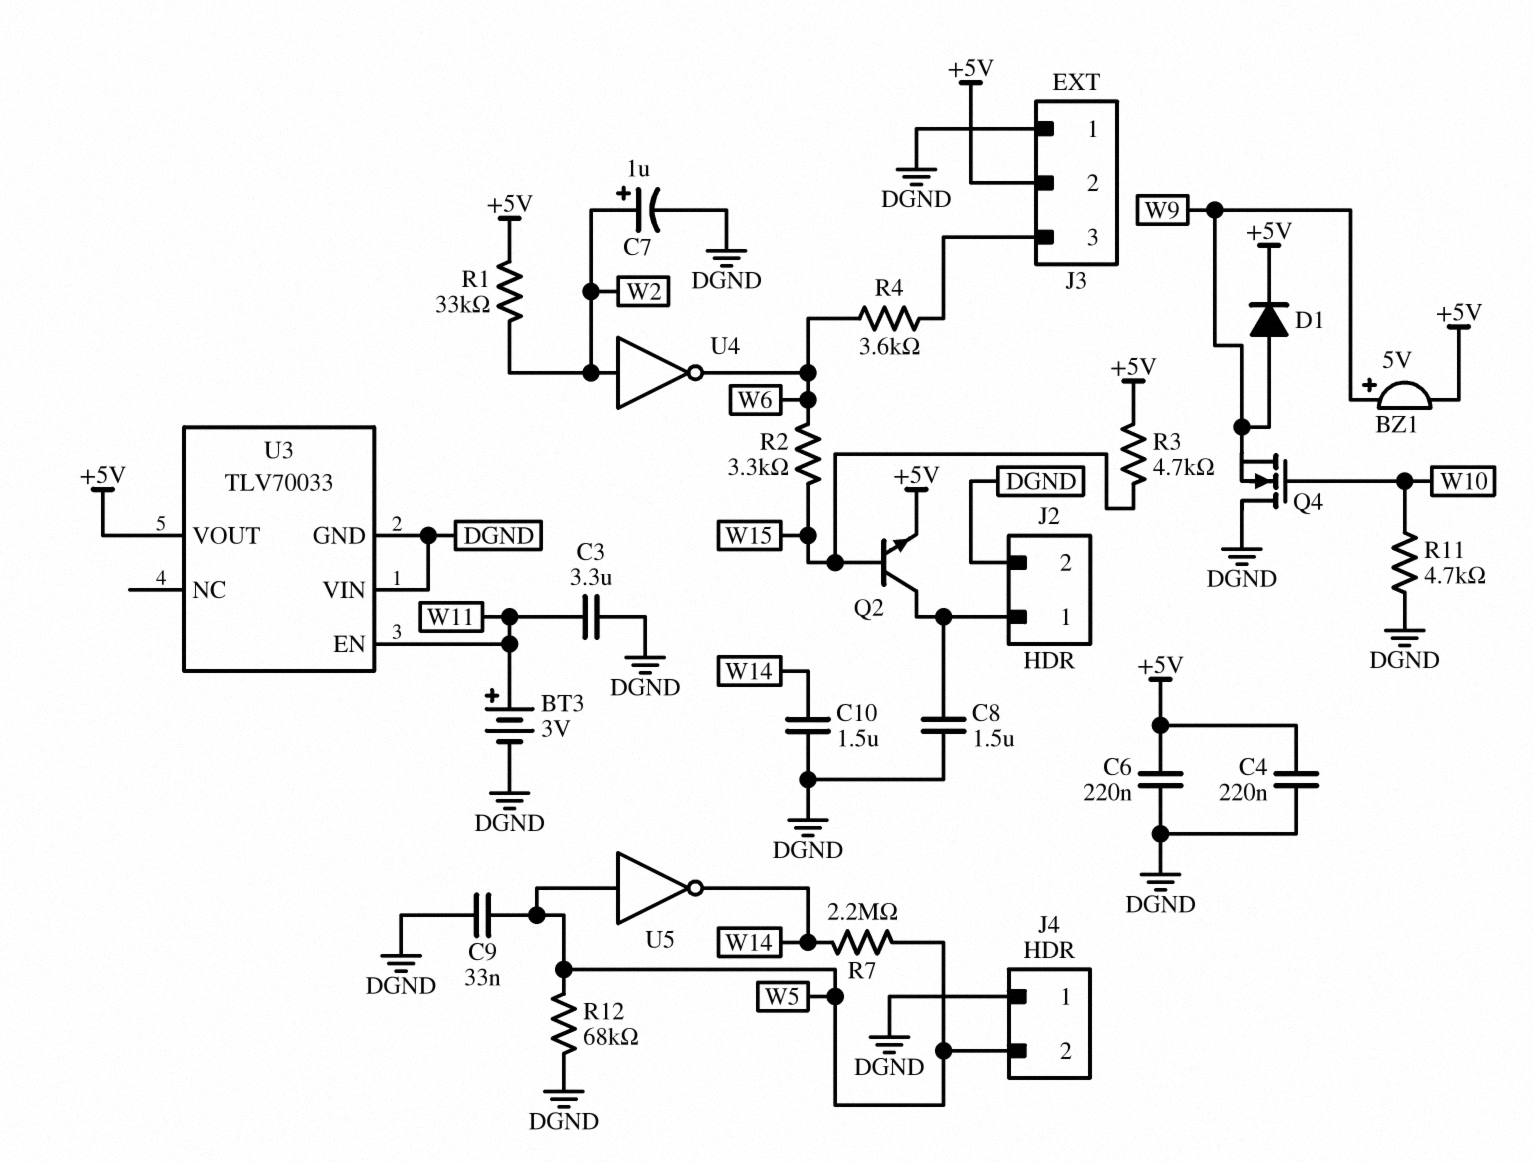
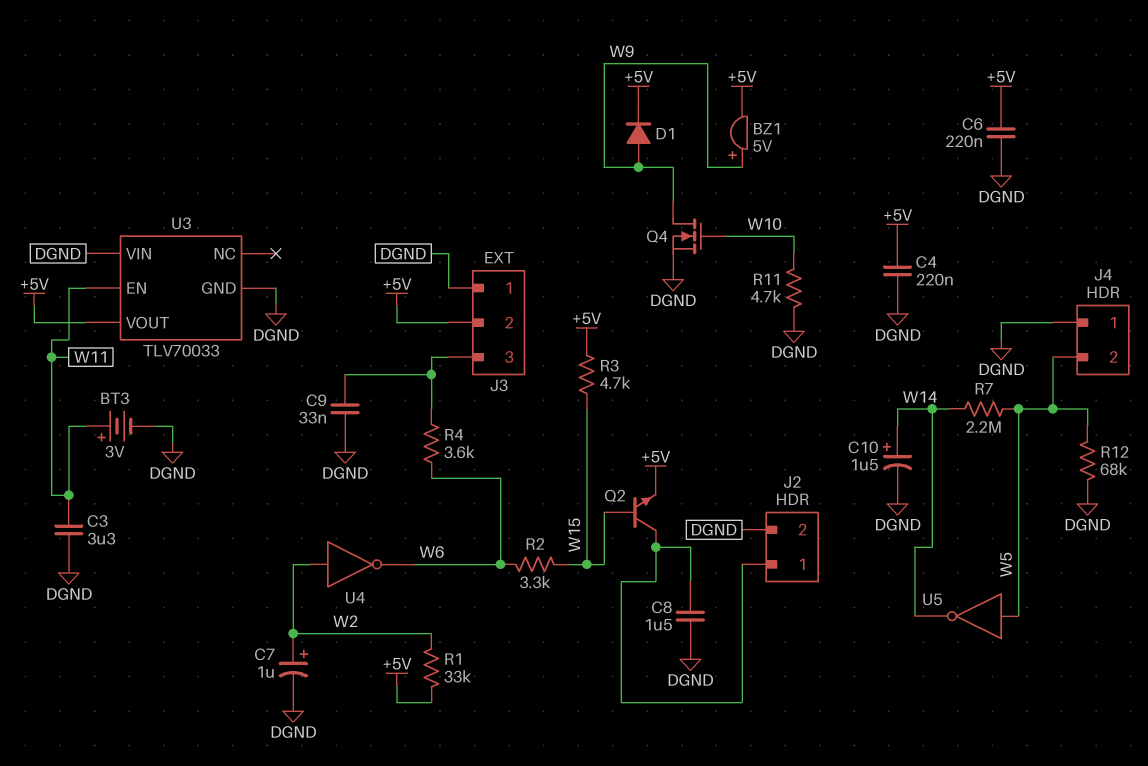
C9: 33nF (DGND, W5) -> 33nF (DGND, J3/3)
C10: 1.5uF (DGND, W14) -> 1.5uF (plus W14, minus DGND)
Q4: NMOS (G W10, D DGND, S W9) -> NMOS (G W10, D W9, S DGND)

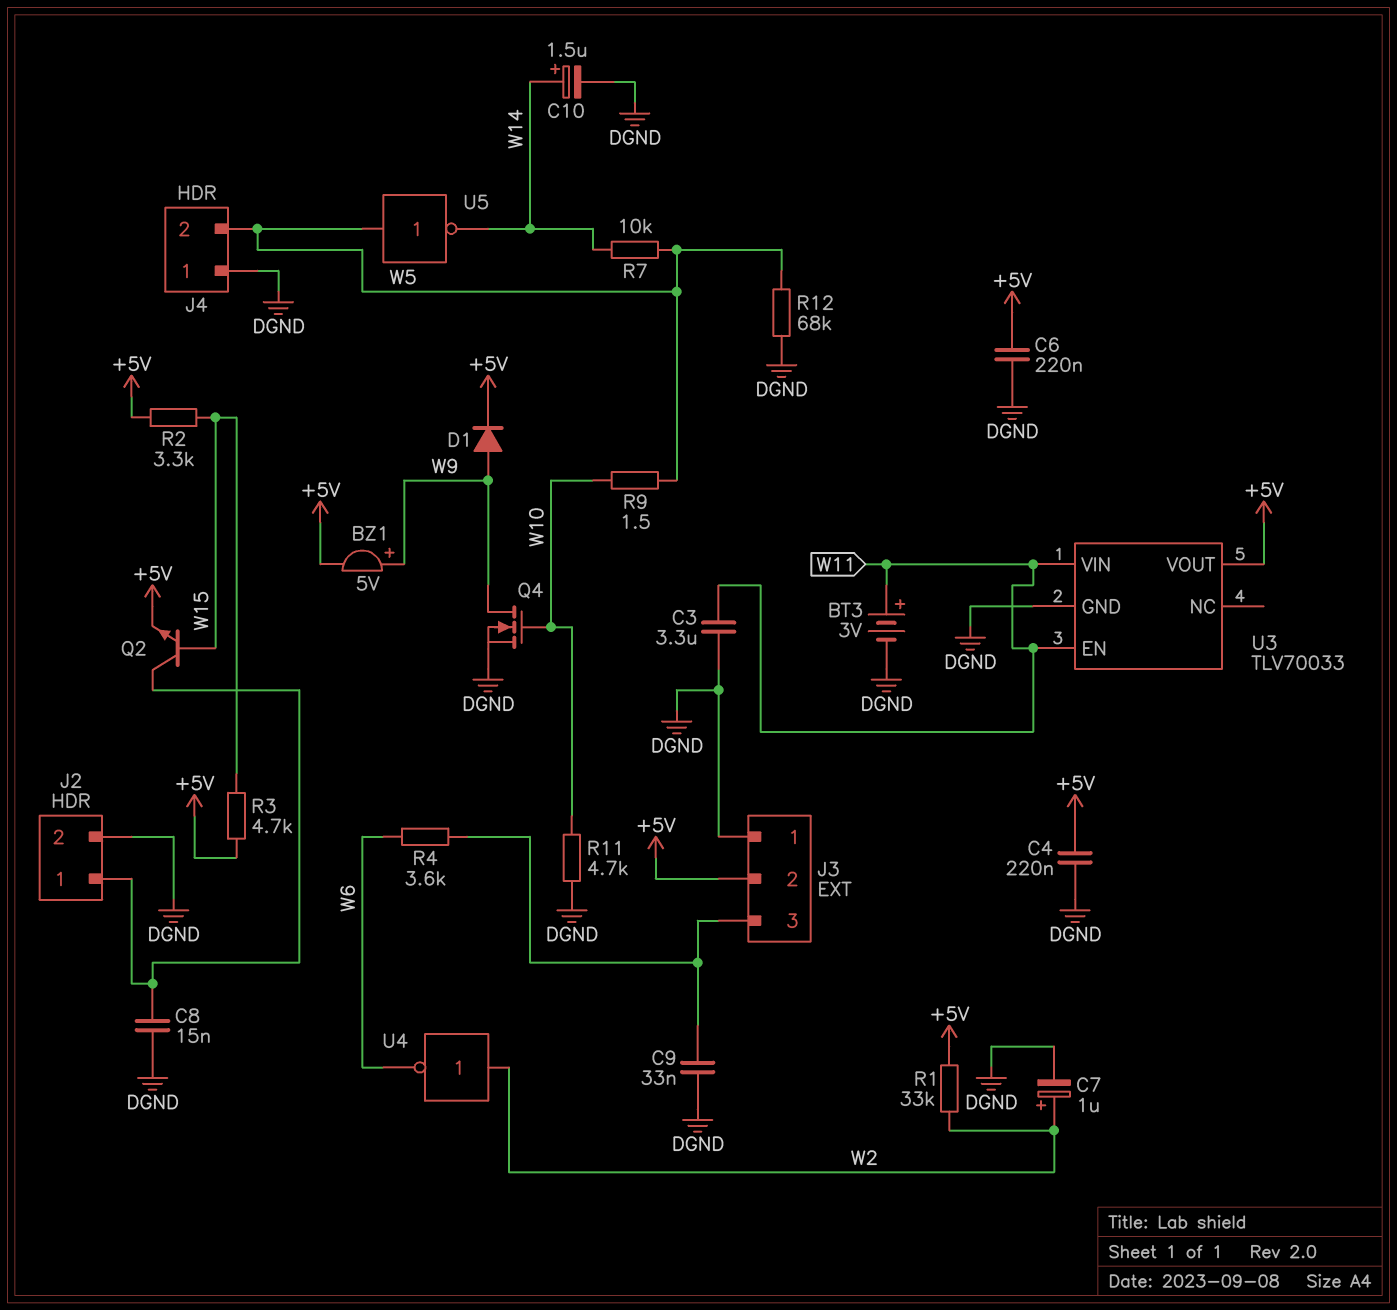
C8: 1.5uF (DGND, J2/1) -> 15nF (DGND, J2/1)
R2: 3.3k (W6, W15) -> 3.3k (+5V, W15)
R7: 2.2M (W5, W14) -> 10k (W5, W14)
R9: none -> 1.5 (W5, W10)
U3 pin VIN: DGND -> W11

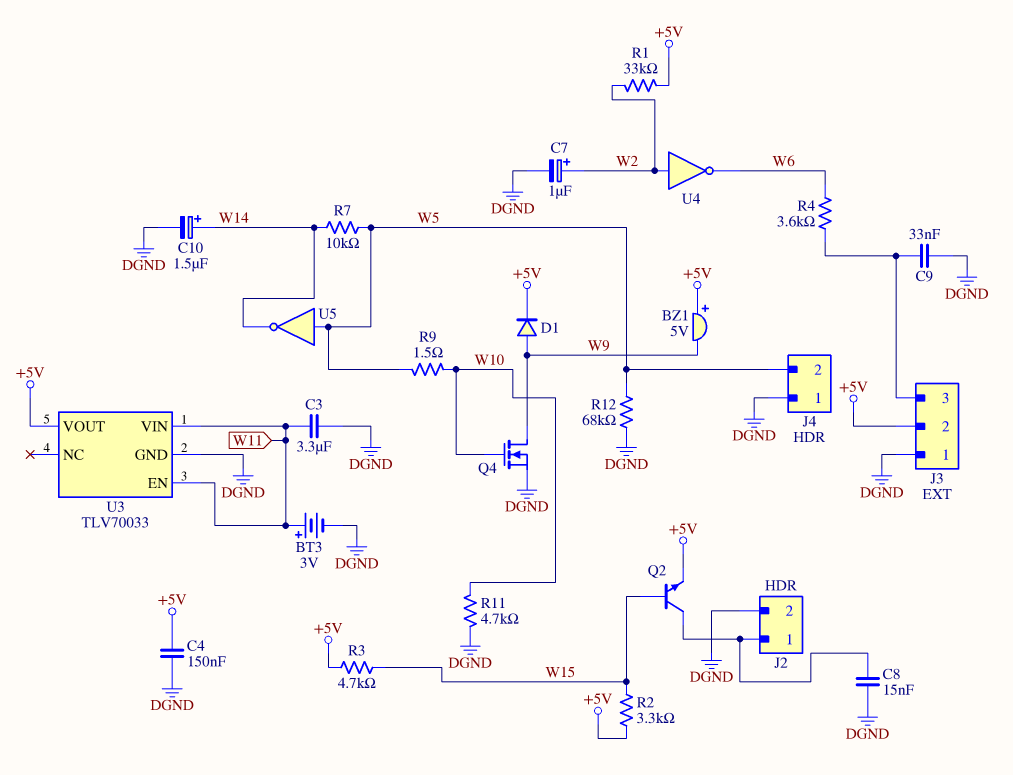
BZ1: buzzer 5V (plus W9, minus +5V) -> buzzer 5V (plus +5V, minus W9)
C4: 220nF (+5V, DGND) -> 150nF (+5V, DGND)
C6: 220nF (+5V, DGND) -> none

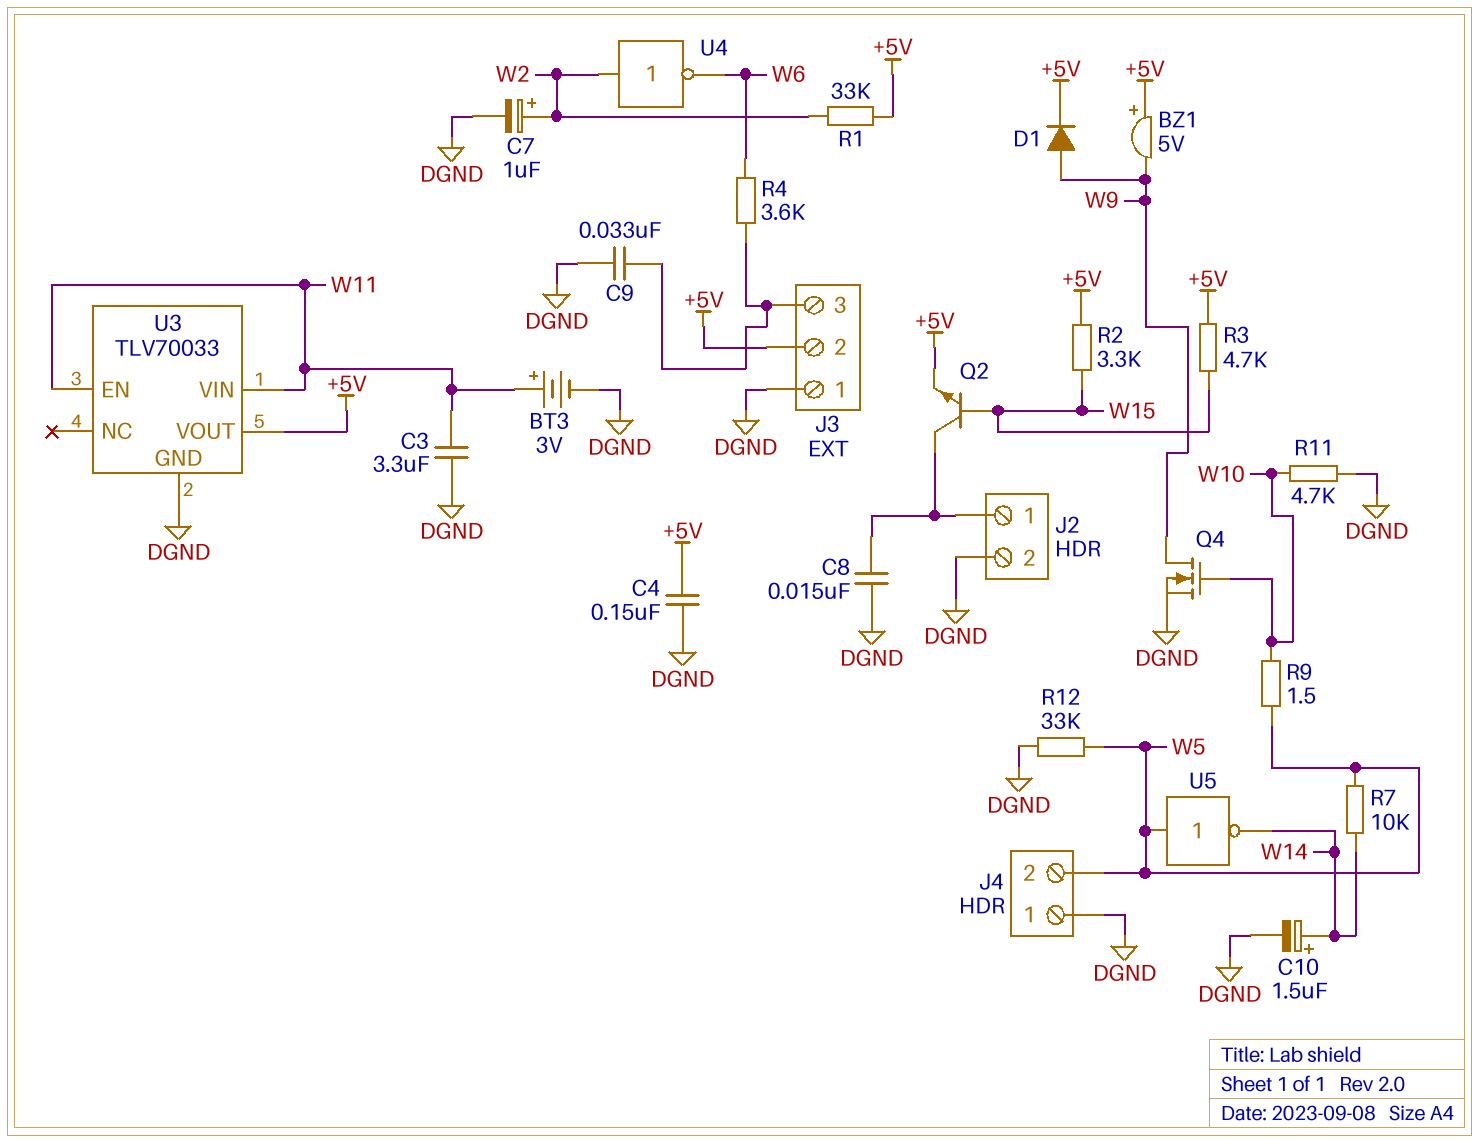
R12: 68k (DGND, W5) -> 33k (DGND, W5)

